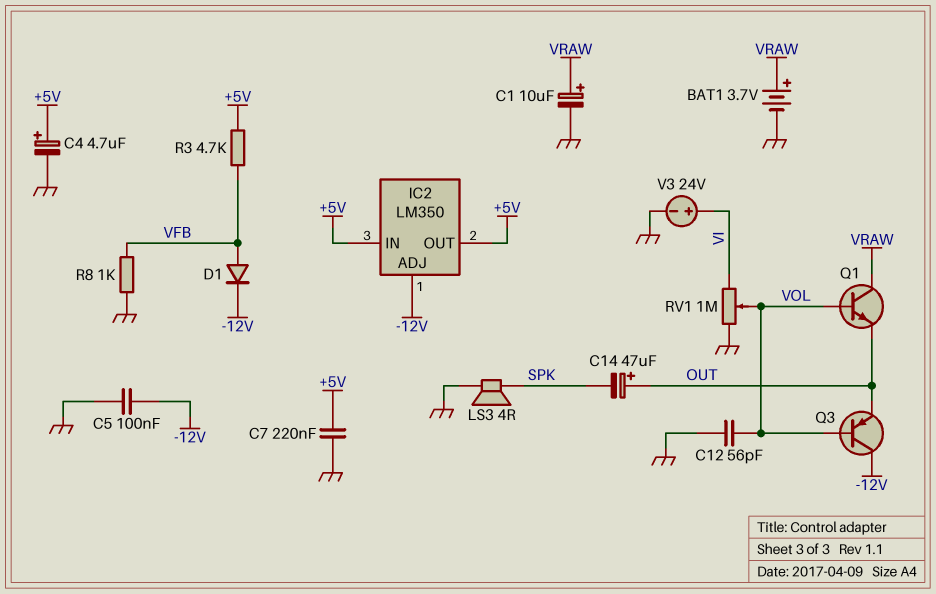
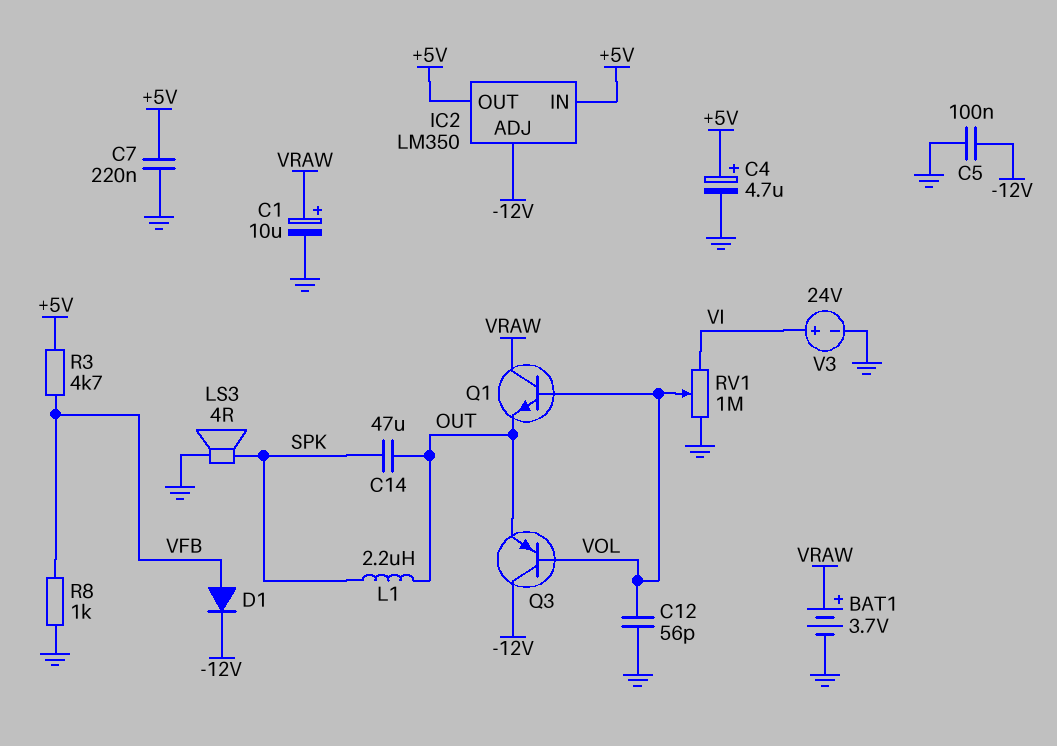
C14: 47uF (plus OUT, minus SPK) -> 47uF (OUT, SPK)
L1: none -> 2.2uH (OUT, SPK)

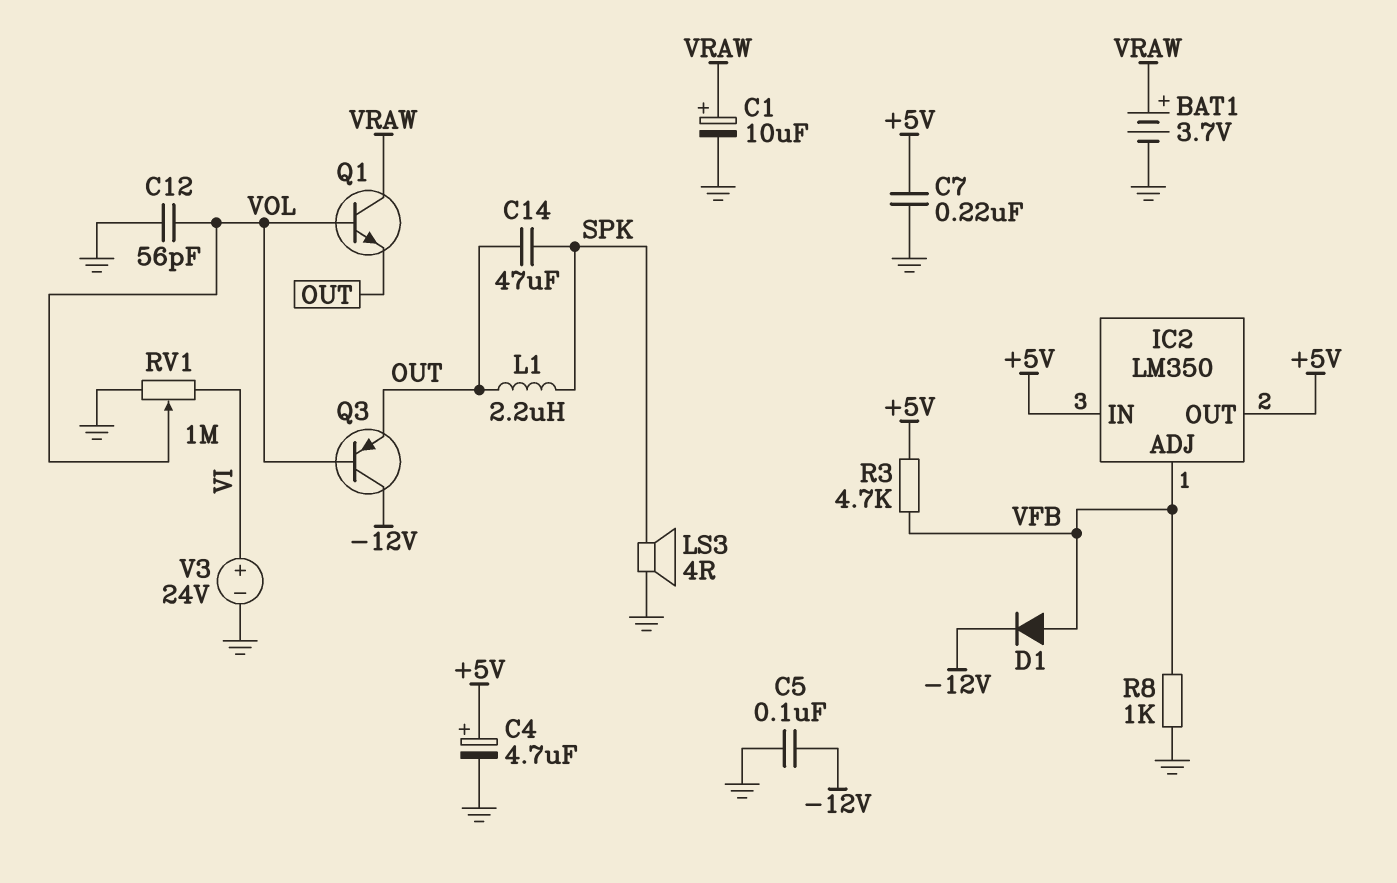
IC2 pin ADJ: -12V -> VFB

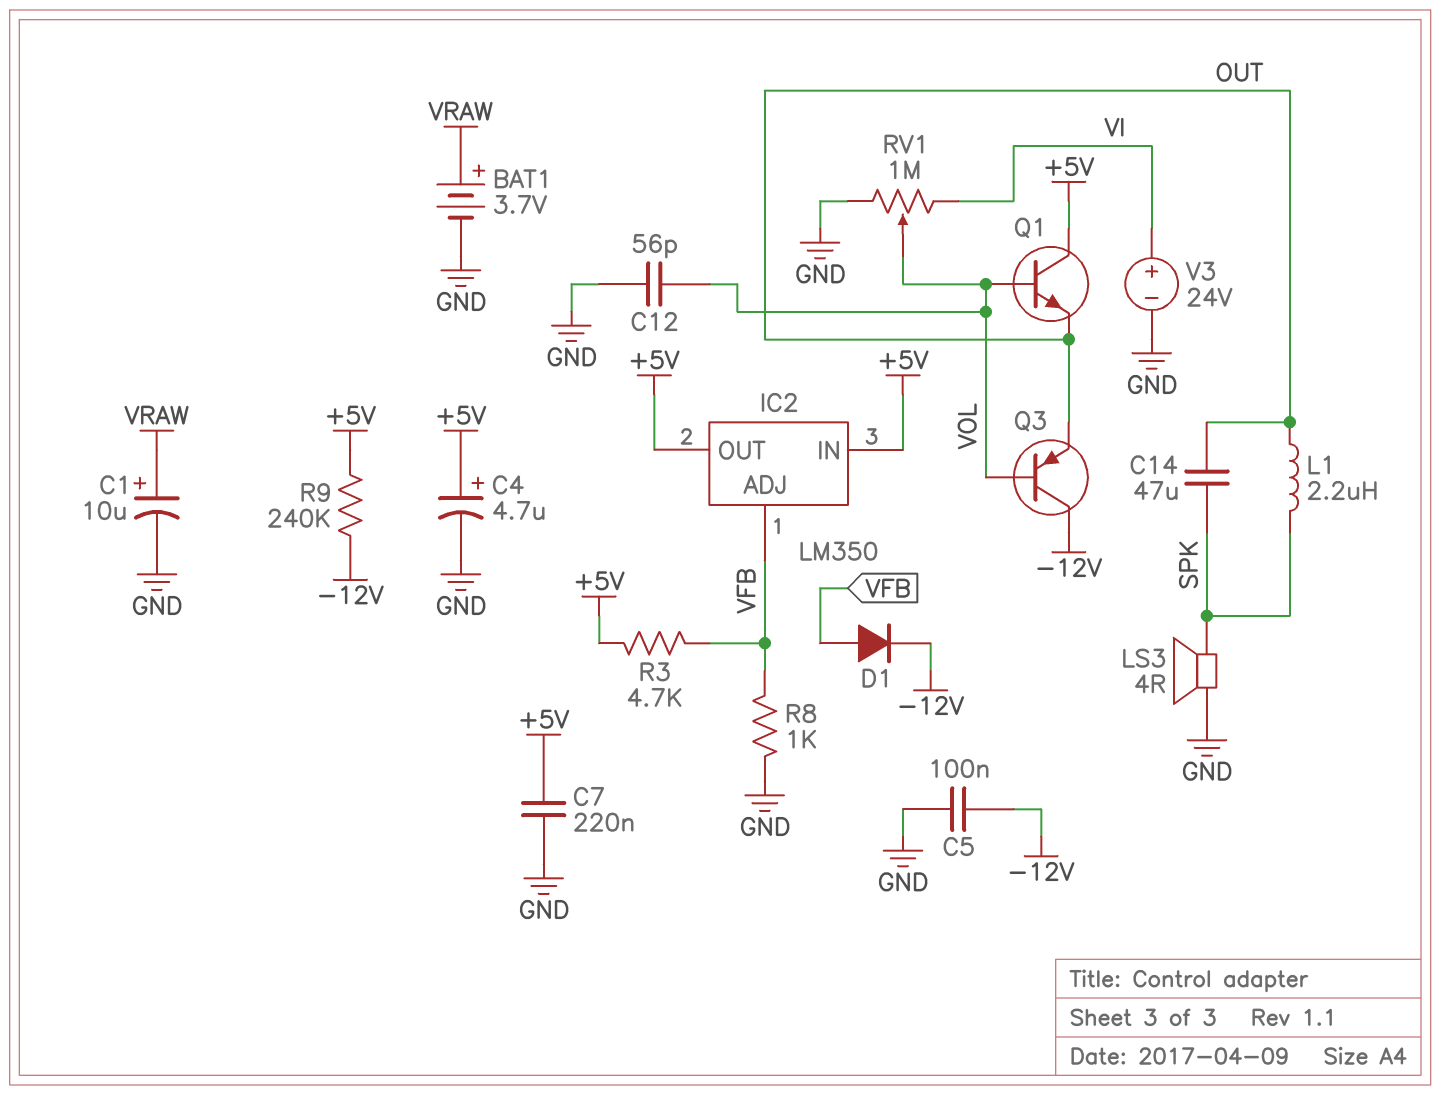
Q1: NPN (B VOL, C VRAW, E OUT) -> NPN (B VOL, C +5V, E OUT)
R9: none -> 240k (+5V, -12V)

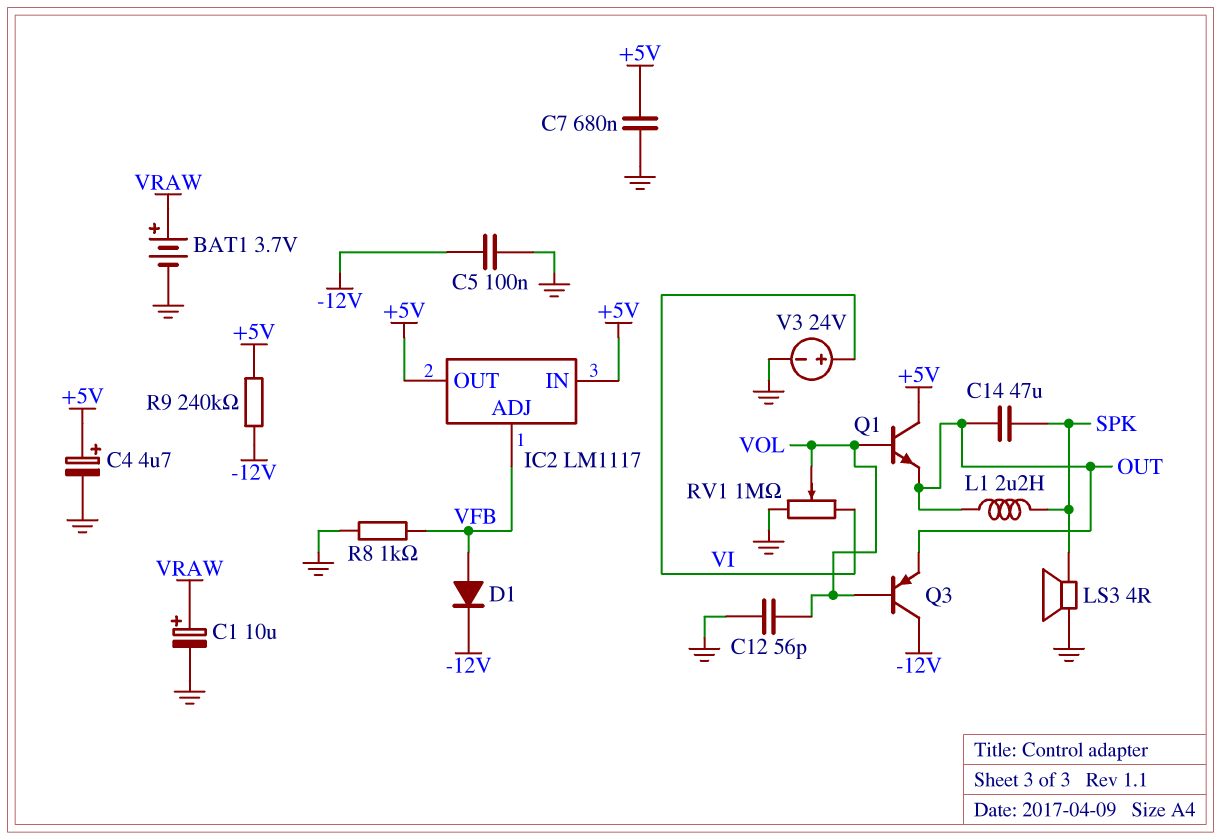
C7: 220nF (+5V, GND) -> 680nF (+5V, GND)
IC2: LM350 -> LM1117
R3: 4.7k (+5V, VFB) -> none

